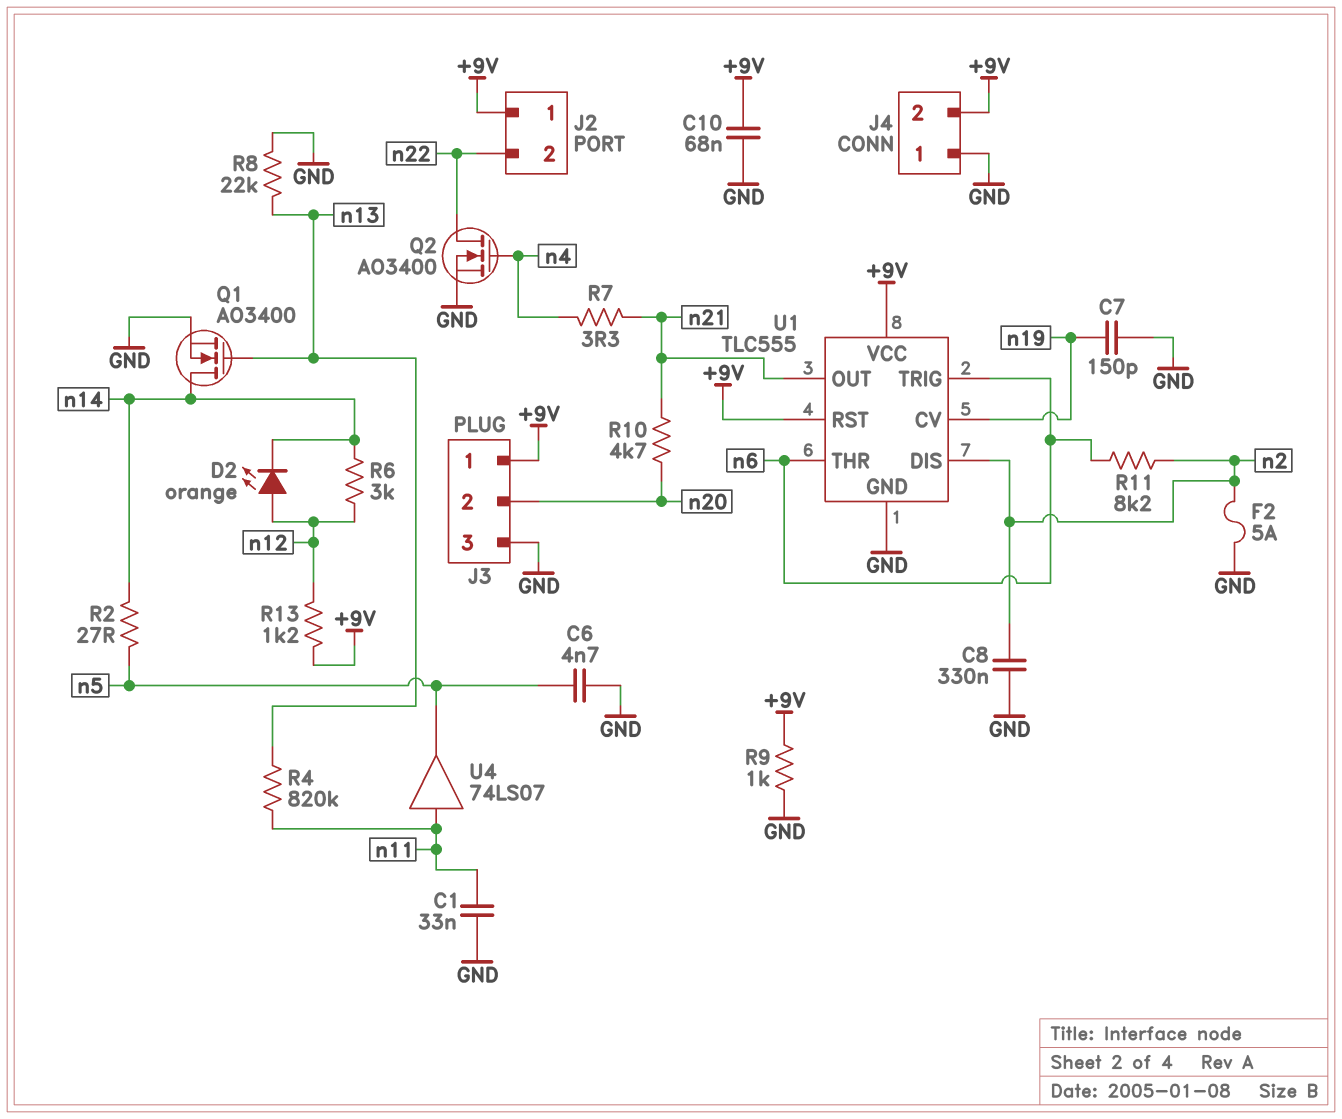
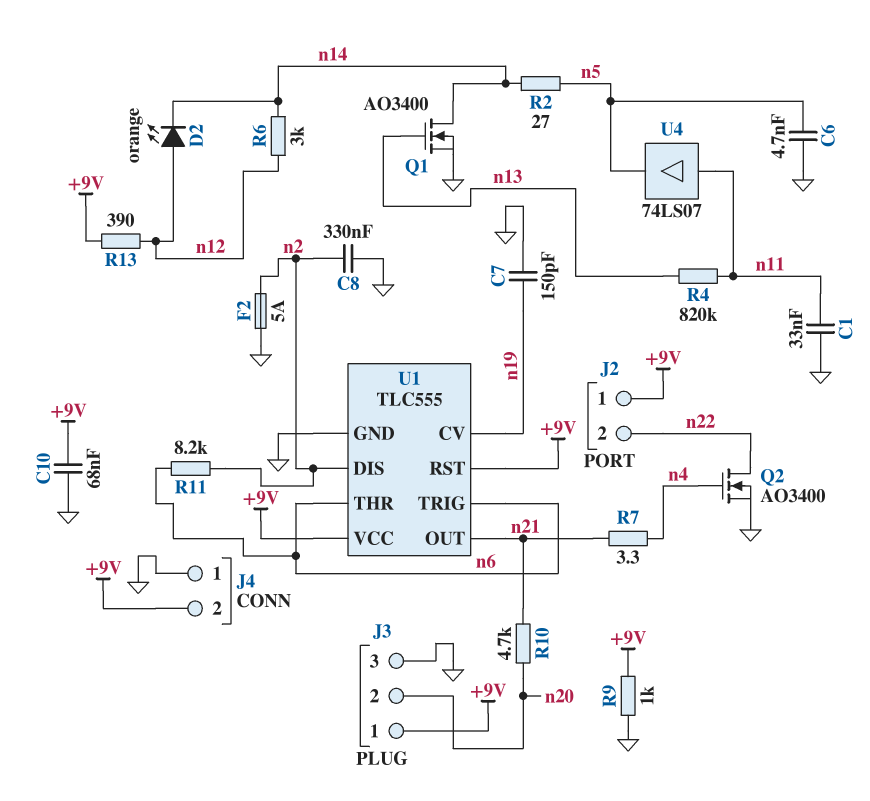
R8: 22k (GND, n13) -> none
R13: 1.2k (+9V, n12) -> 390 (+9V, n12)

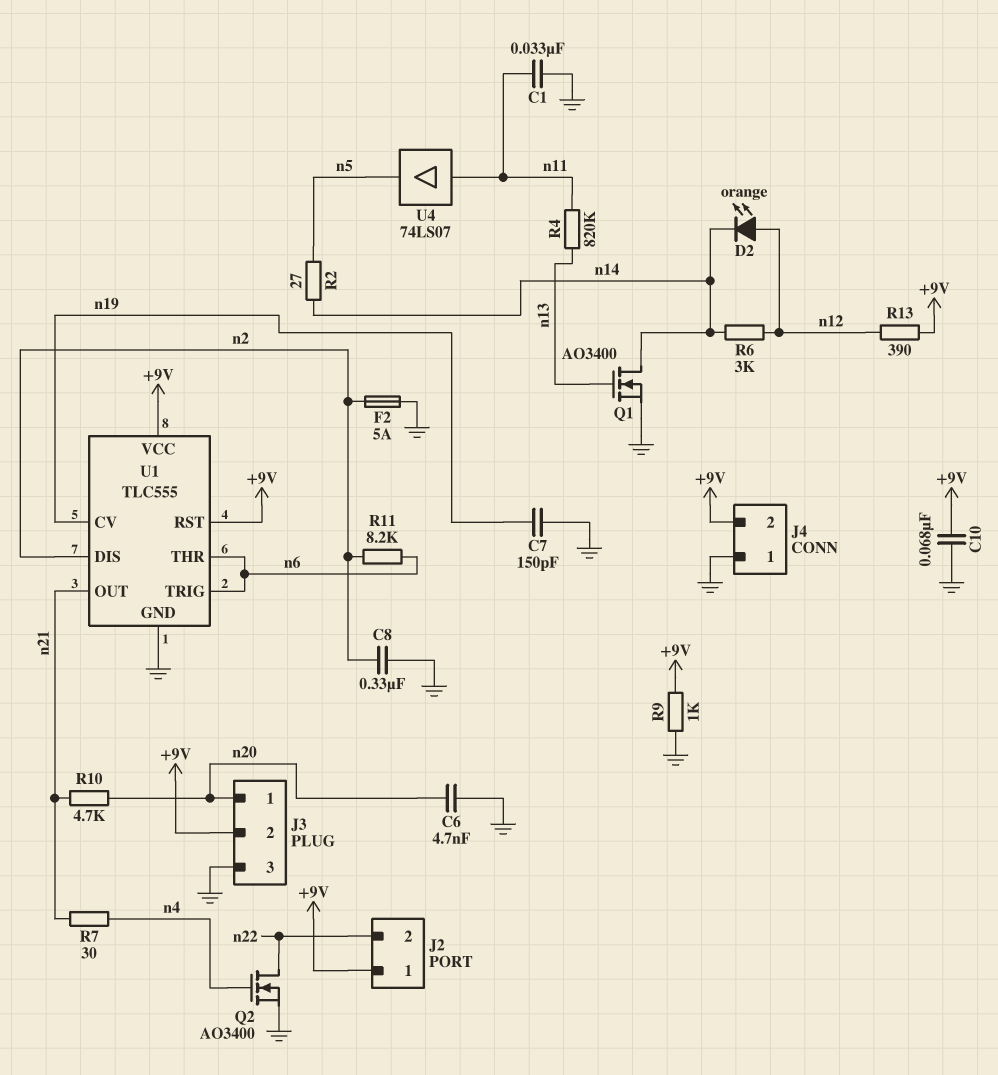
C6: 4.7nF (GND, n5) -> 4.7nF (GND, n20)
J3 pin 1: +9V -> n20
J3 pin 2: n20 -> +9V
R7: 3.3 (n4, n21) -> 30 (n4, n21)

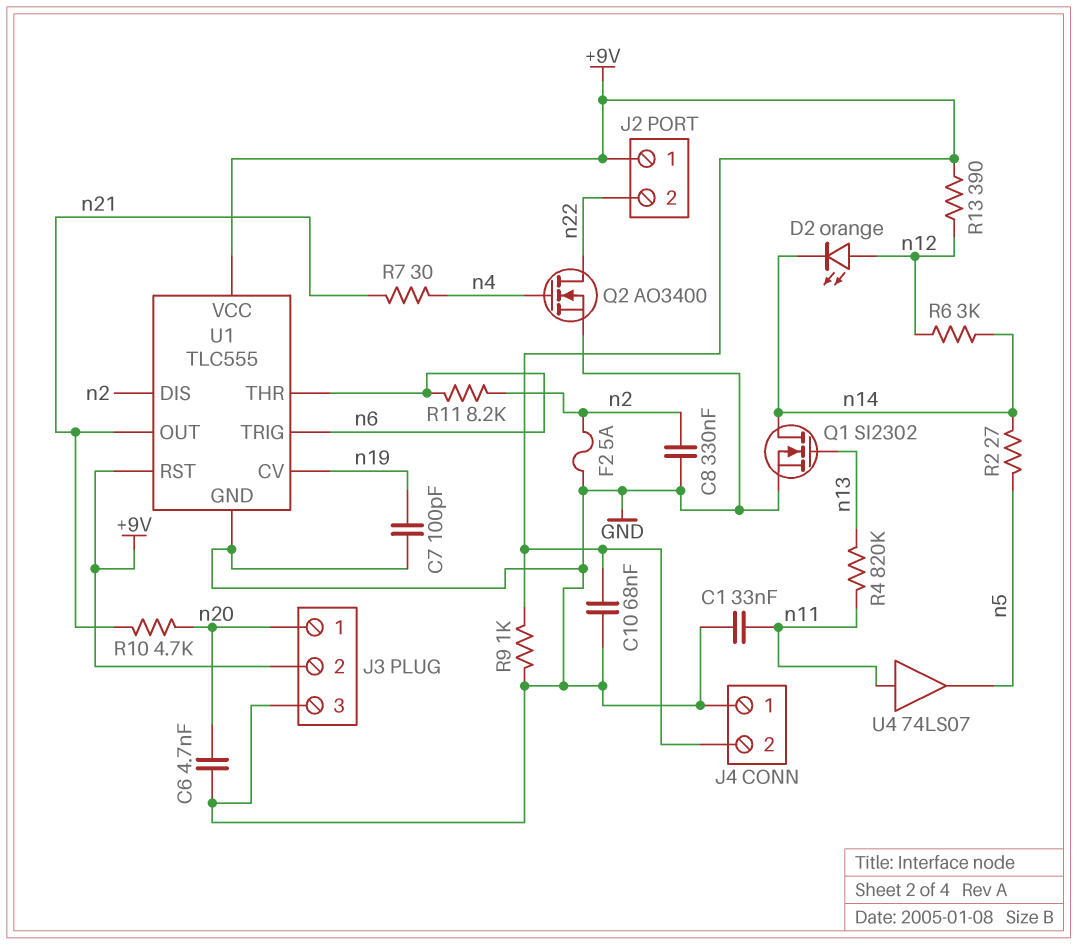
C7: 150pF (GND, n19) -> 100pF (GND, n19)
Q1: NMOS AO3400 (G n13, D n14, S GND) -> NMOS SI2302 (G n13, D n14, S GND)

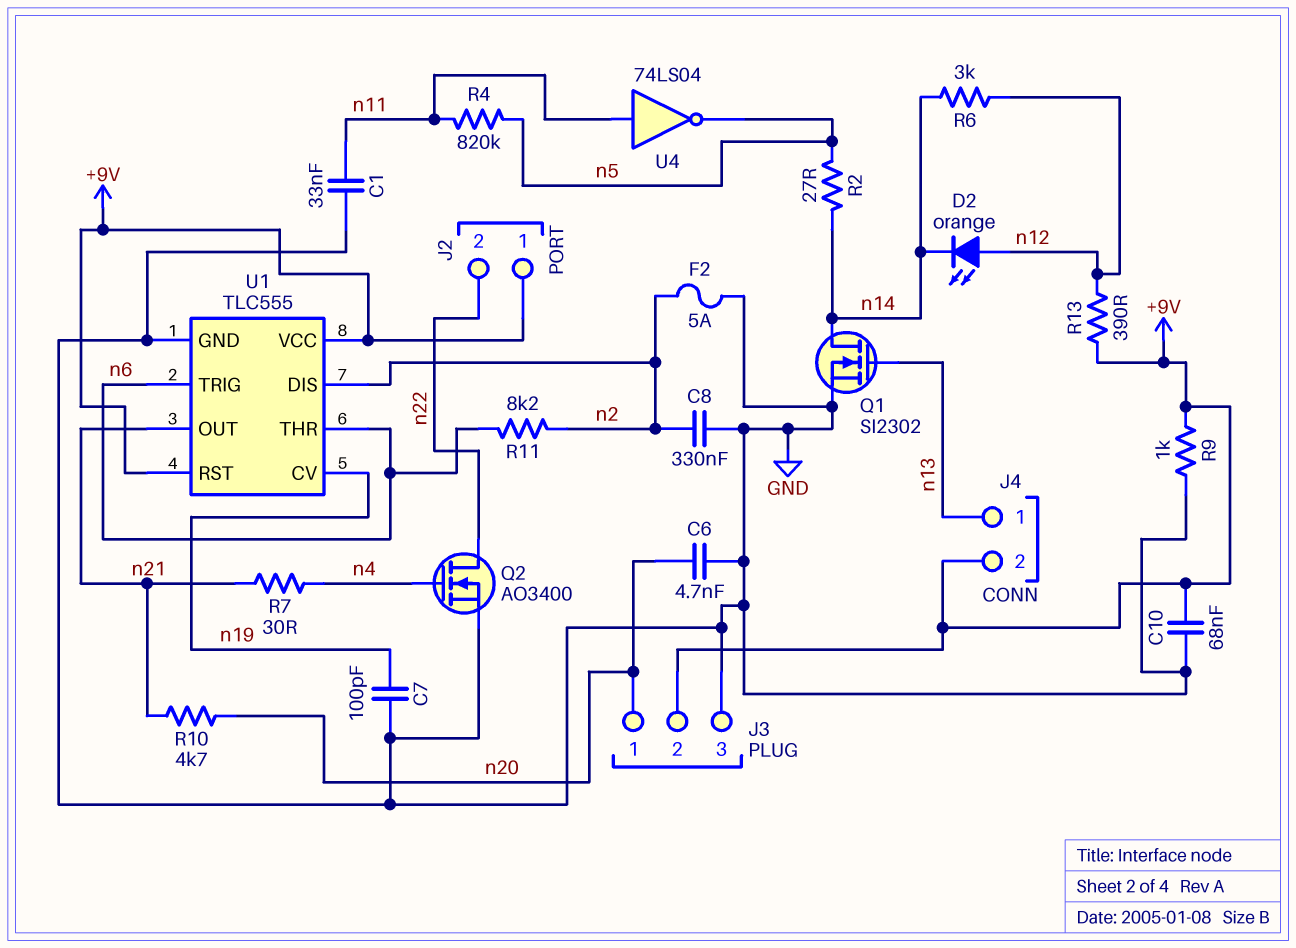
J4 pin 1: GND -> n13
R4: 820k (n11, n13) -> 820k (n5, n11)
U4: buffer 74LS07 (in n11, out n5) -> NOT 74LS04 (in n11, out n5)

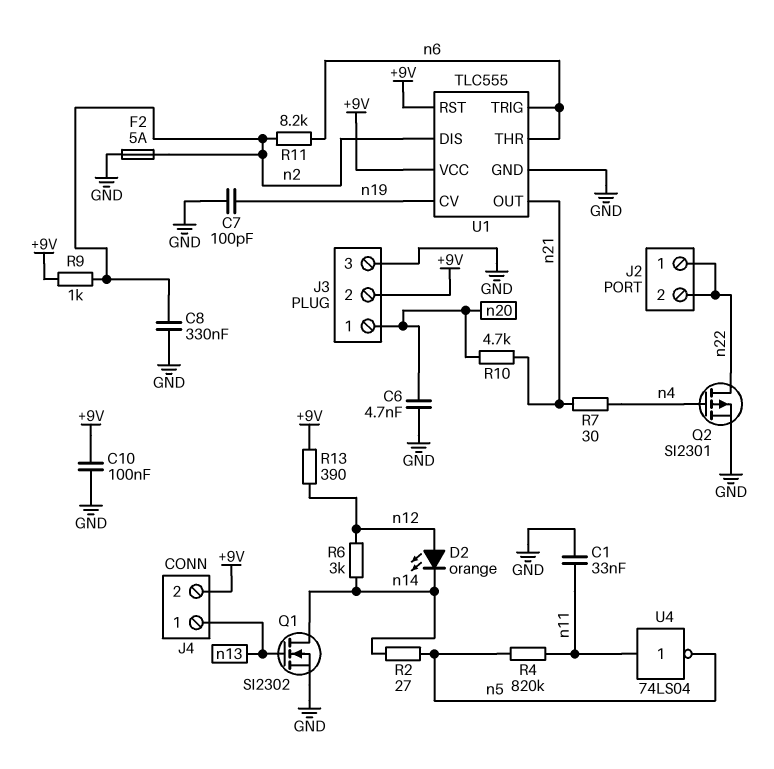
C10: 68nF (+9V, GND) -> 100nF (+9V, GND)
J2 pin 1: +9V -> n22
Q2: NMOS AO3400 (G n4, D n22, S GND) -> PMOS SI2301 (G n4, D n22, S GND)
R9: 1k (+9V, GND) -> 1k (+9V, n2)

